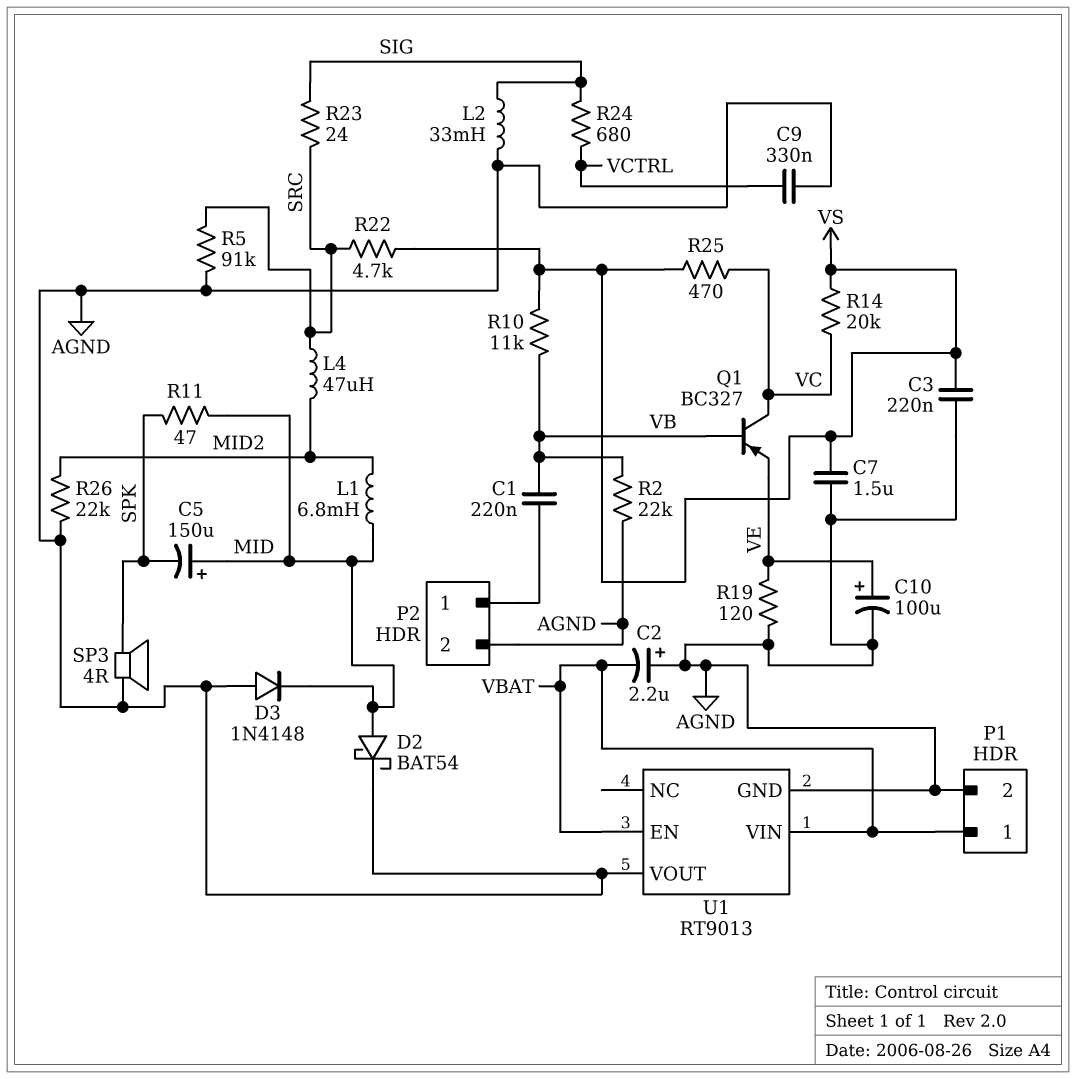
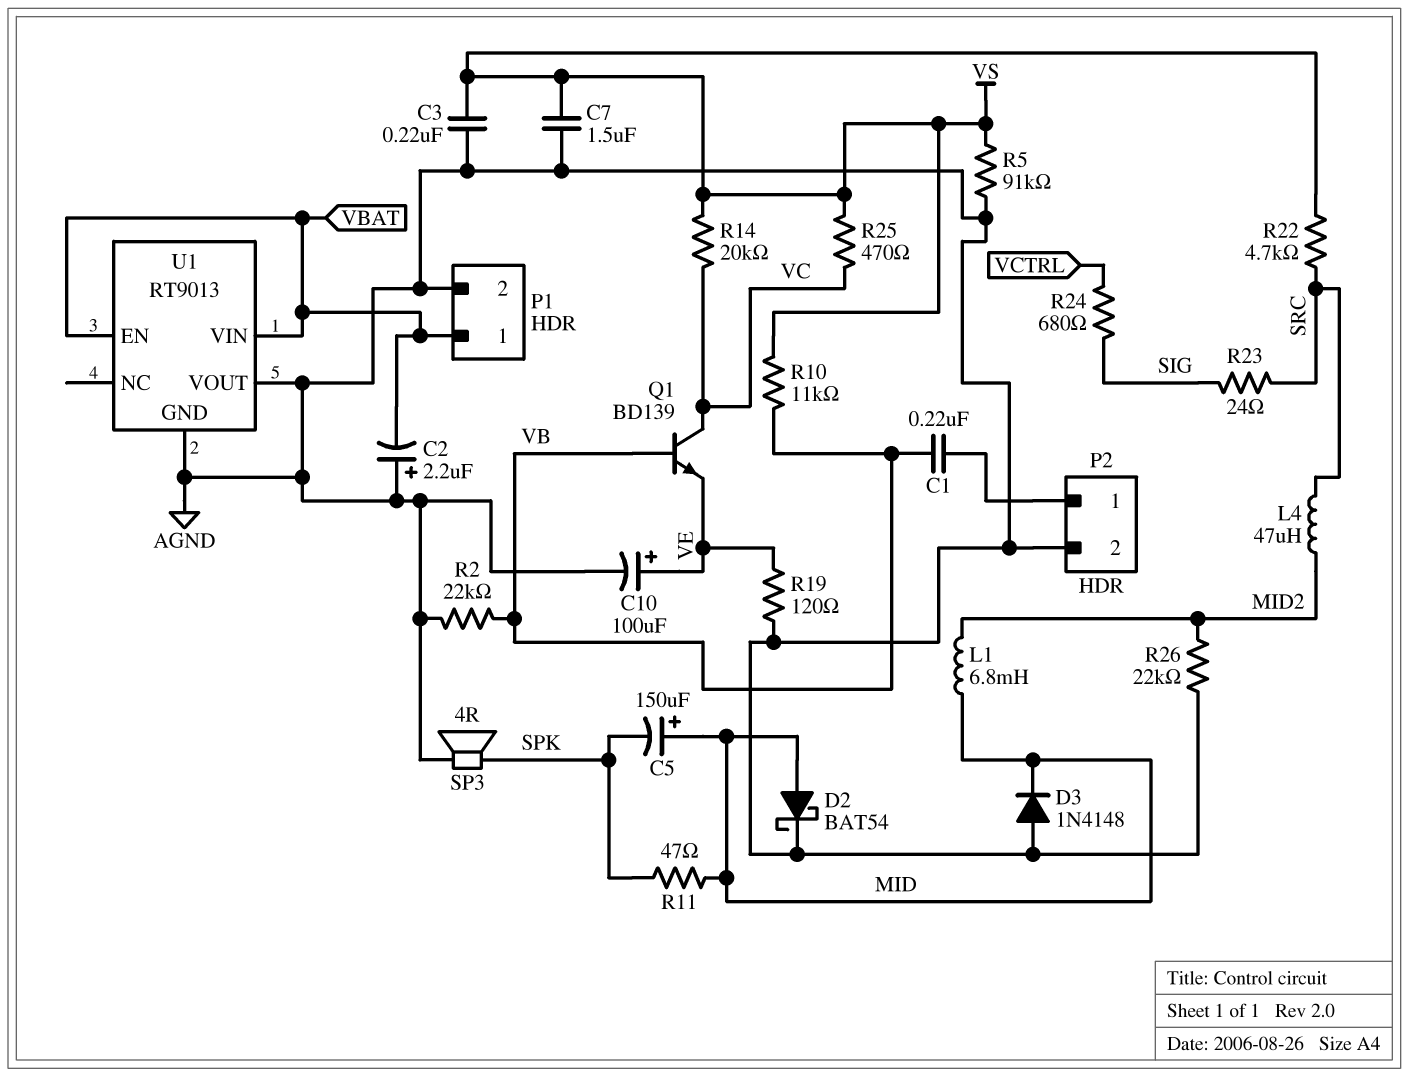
C9: 330nF (AGND, VCTRL) -> none
L2: 33mH (AGND, SIG) -> none
Q1: PNP BC327 (B VB, C VC, E VE) -> NPN BD139 (B VB, C VC, E VE)
R5: 91k (AGND, SRC) -> 91k (AGND, VS)

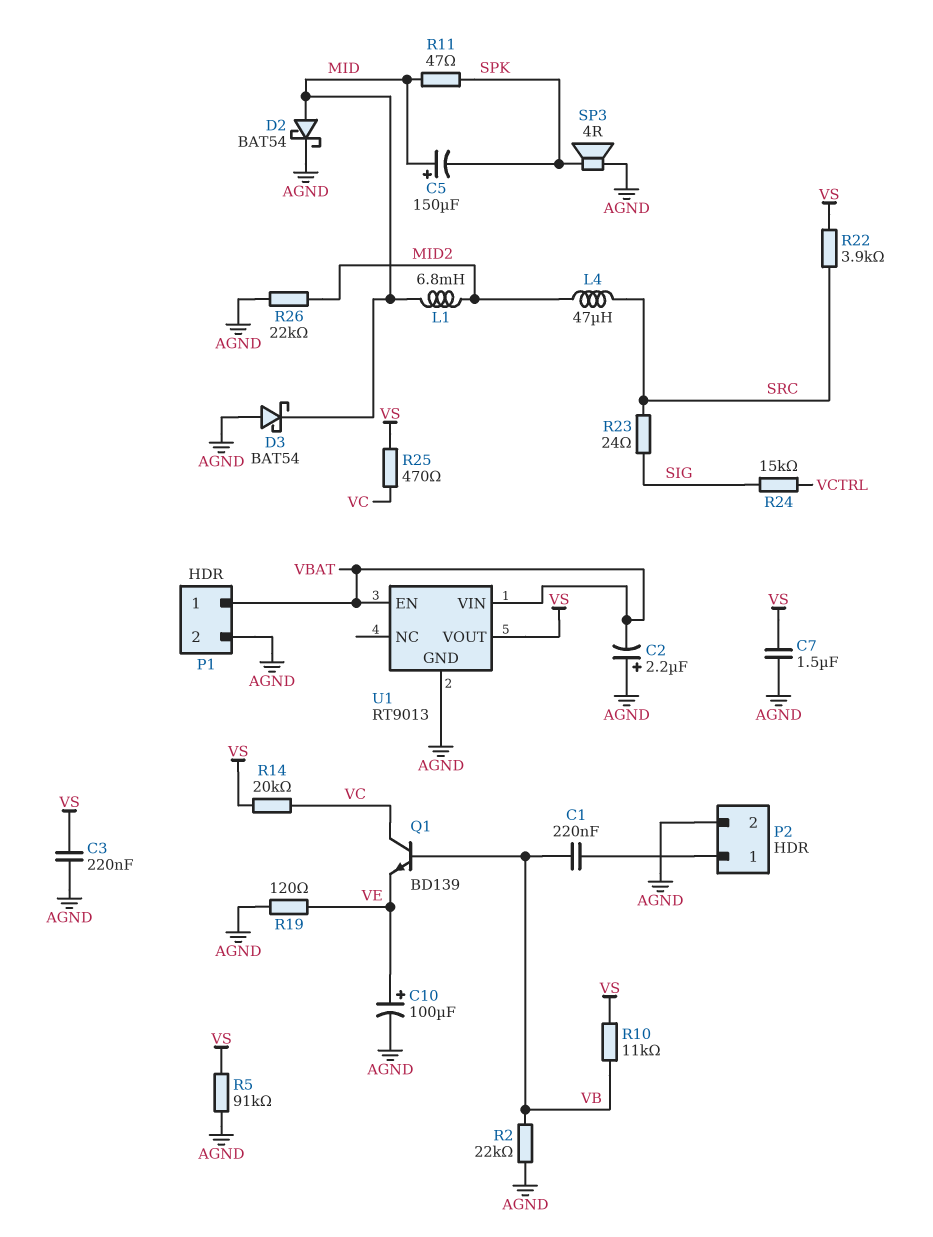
D3: diode 1N4148 (A AGND, K MID) -> schottky BAT54 (A AGND, K MID)
R22: 4.7k (SRC, VS) -> 3.9k (SRC, VS)
R24: 680 (SIG, VCTRL) -> 15k (SIG, VCTRL)
U1 pin VOUT: AGND -> VS

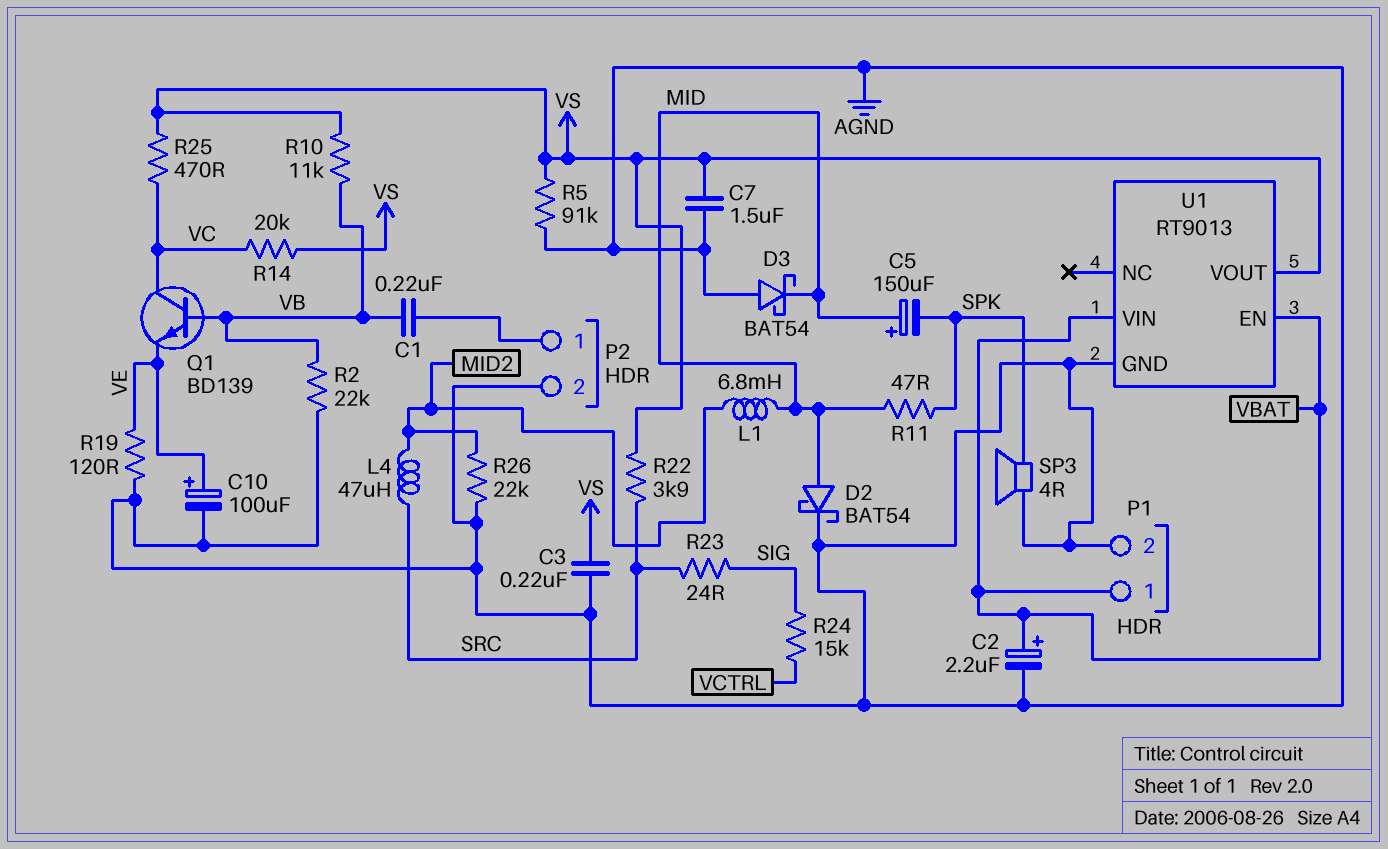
C2: 2.2uF (plus AGND, minus VBAT) -> 2.2uF (plus VBAT, minus AGND)

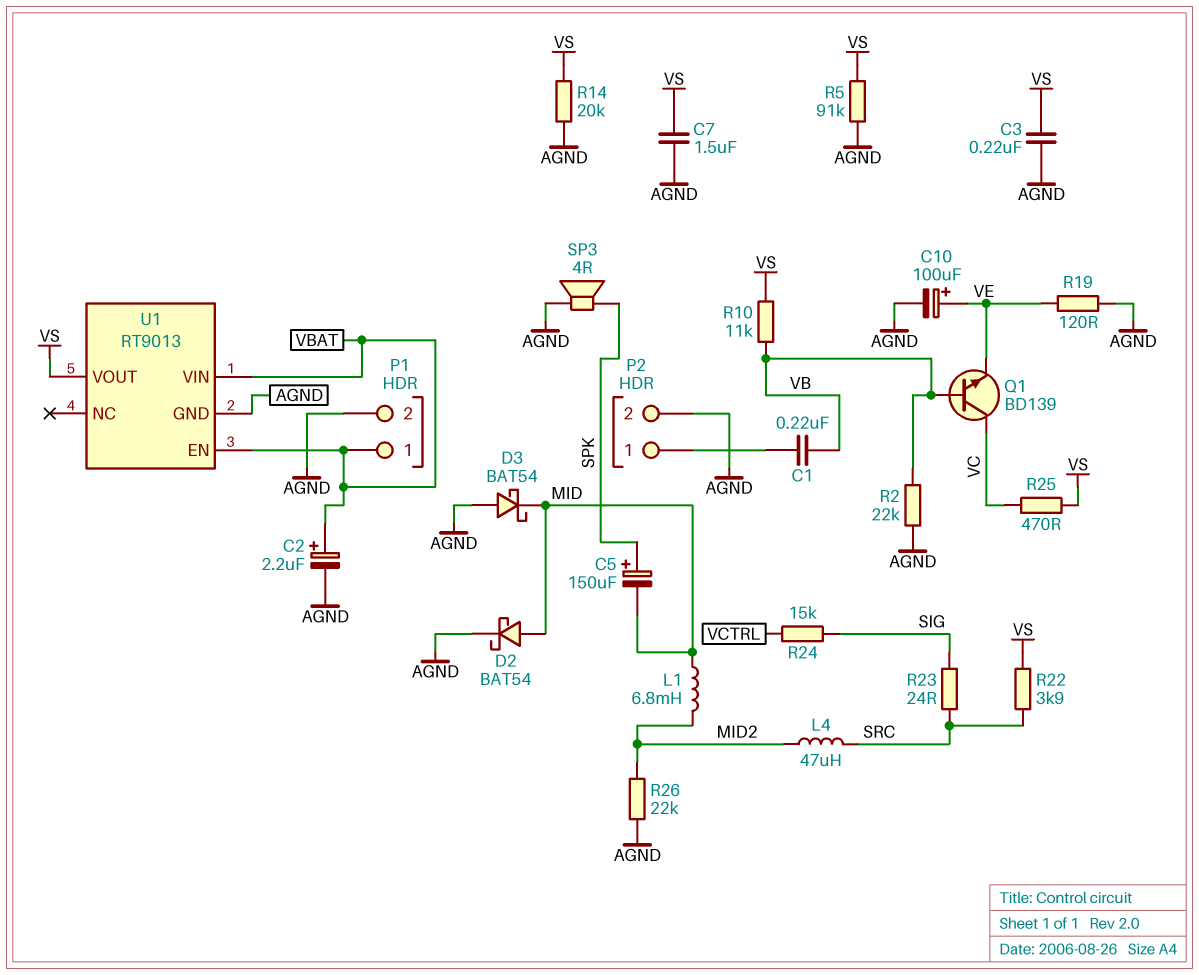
C5: 150uF (plus MID, minus SPK) -> 150uF (plus SPK, minus MID)
R11: 47 (MID, SPK) -> none
R14: 20k (VC, VS) -> 20k (AGND, VS)

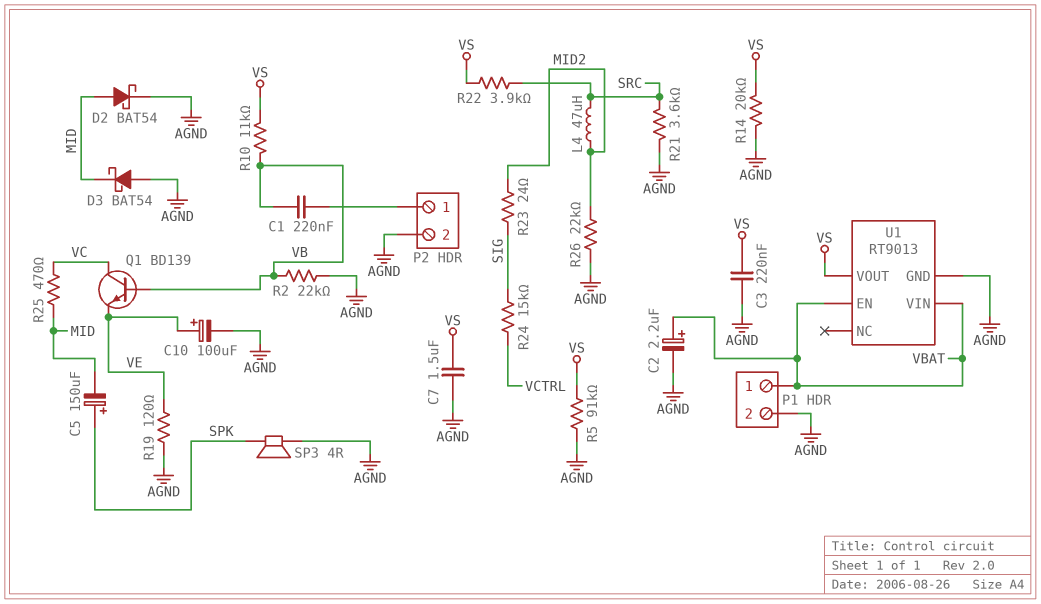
L1: 6.8mH (MID, MID2) -> none
R21: none -> 3.6k (AGND, SRC)
R23: 24 (SIG, SRC) -> 24 (MID2, SIG)
R25: 470 (VC, VS) -> 470 (MID, VC)

